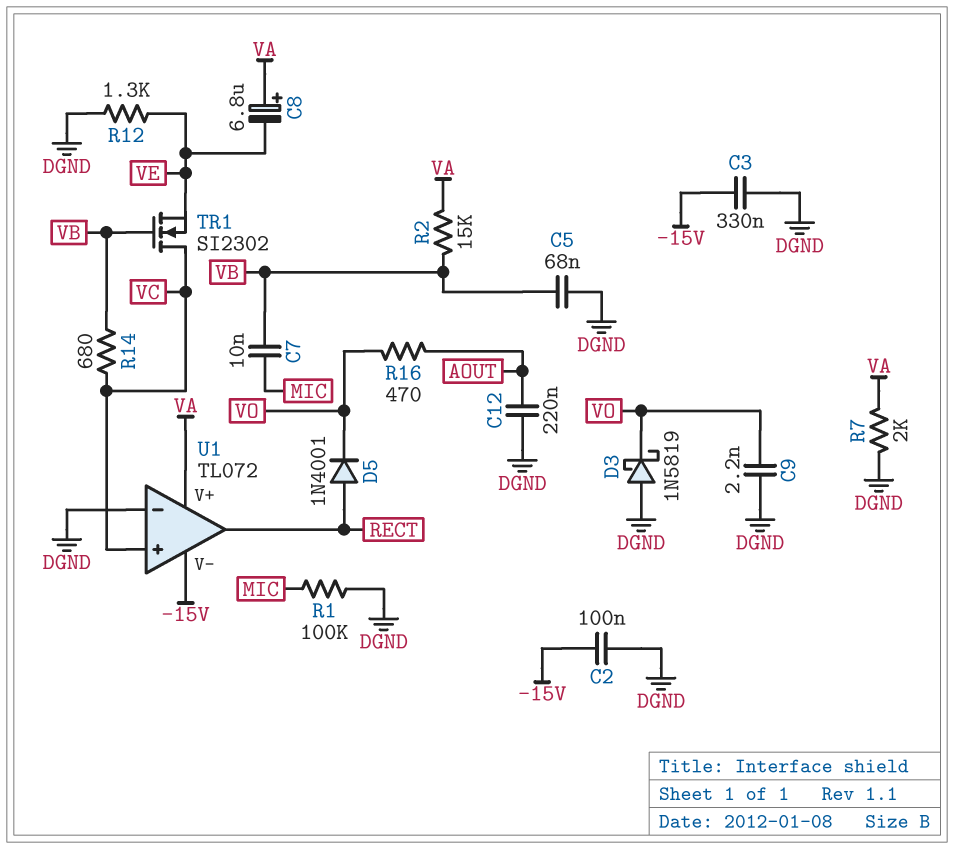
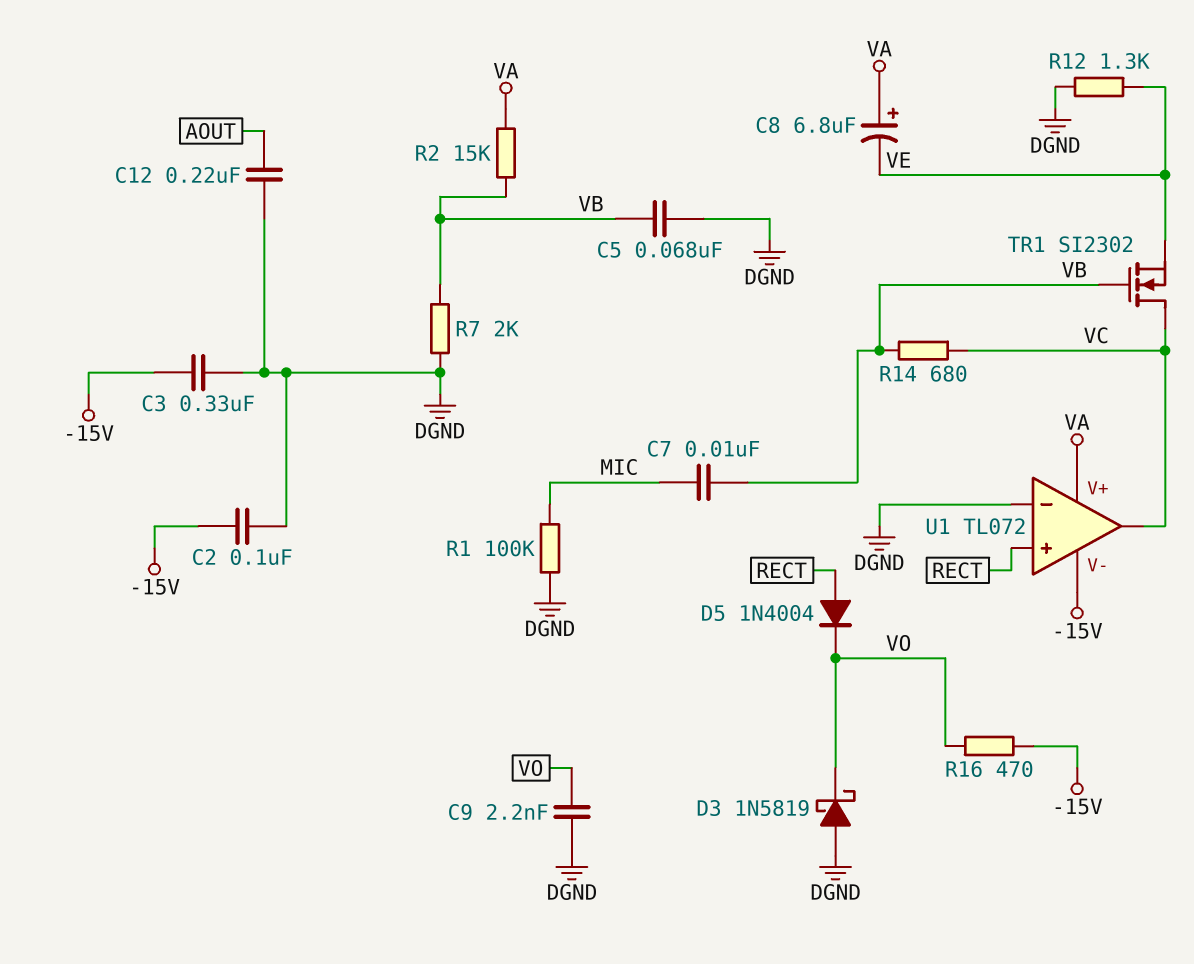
D5: diode 1N4001 (A RECT, K VO) -> diode 1N4004 (A RECT, K VO)
R7: 2k (DGND, VA) -> 2k (DGND, VB)
R16: 470 (AOUT, VO) -> 470 (-15V, VO)
U1 pin in+: VC -> RECT
U1 pin out: RECT -> VC

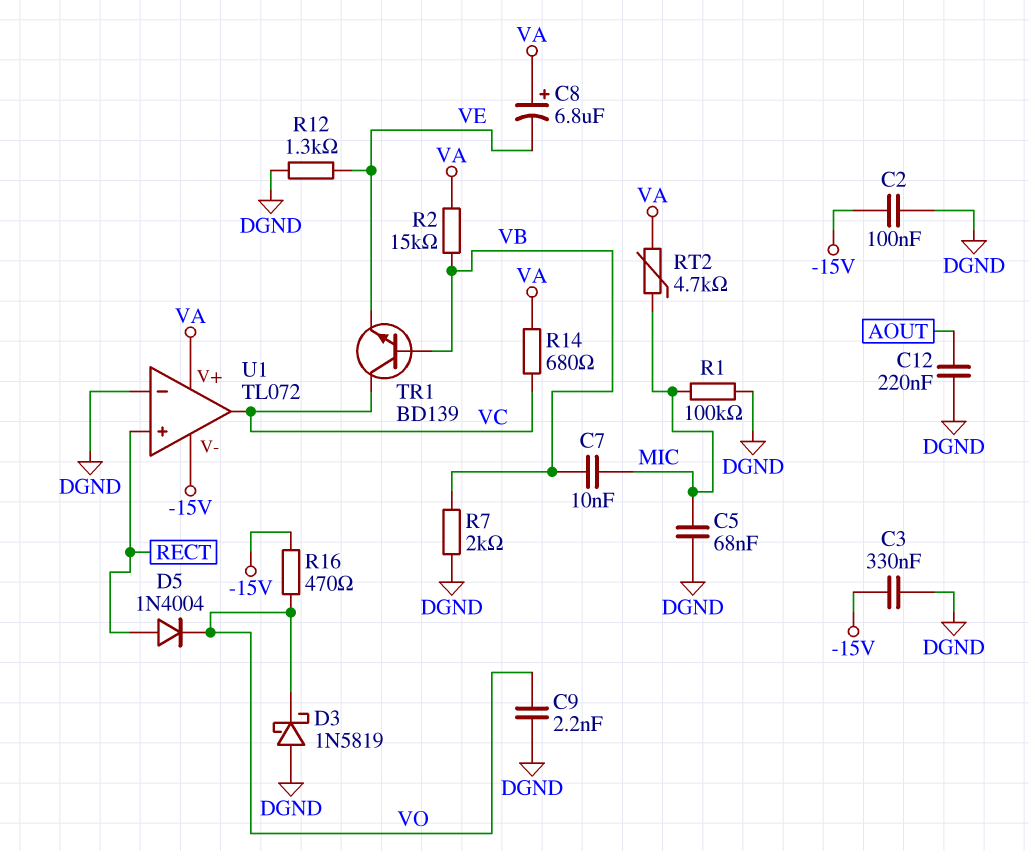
C5: 68nF (DGND, VB) -> 68nF (DGND, MIC)
R14: 680 (VB, VC) -> 680 (VA, VC)
RT2: none -> 4.7k (MIC, VA)
TR1: NMOS SI2302 (G VB, D VC, S VE) -> NPN BD139 (B VB, C VC, E VE)

